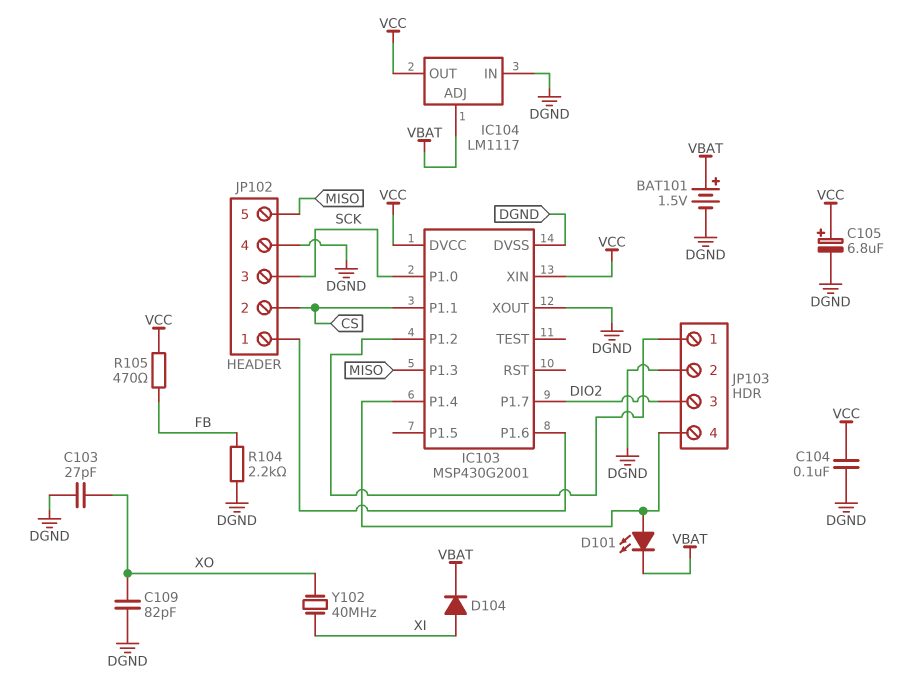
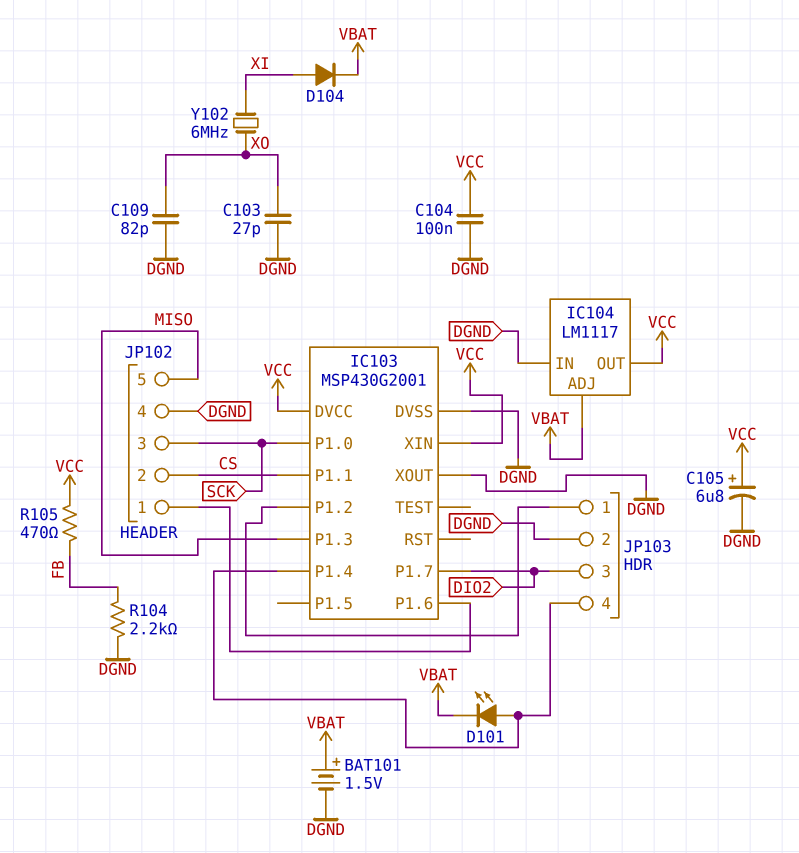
Y102: 40MHz (XI, XO) -> 6MHz (XI, XO)

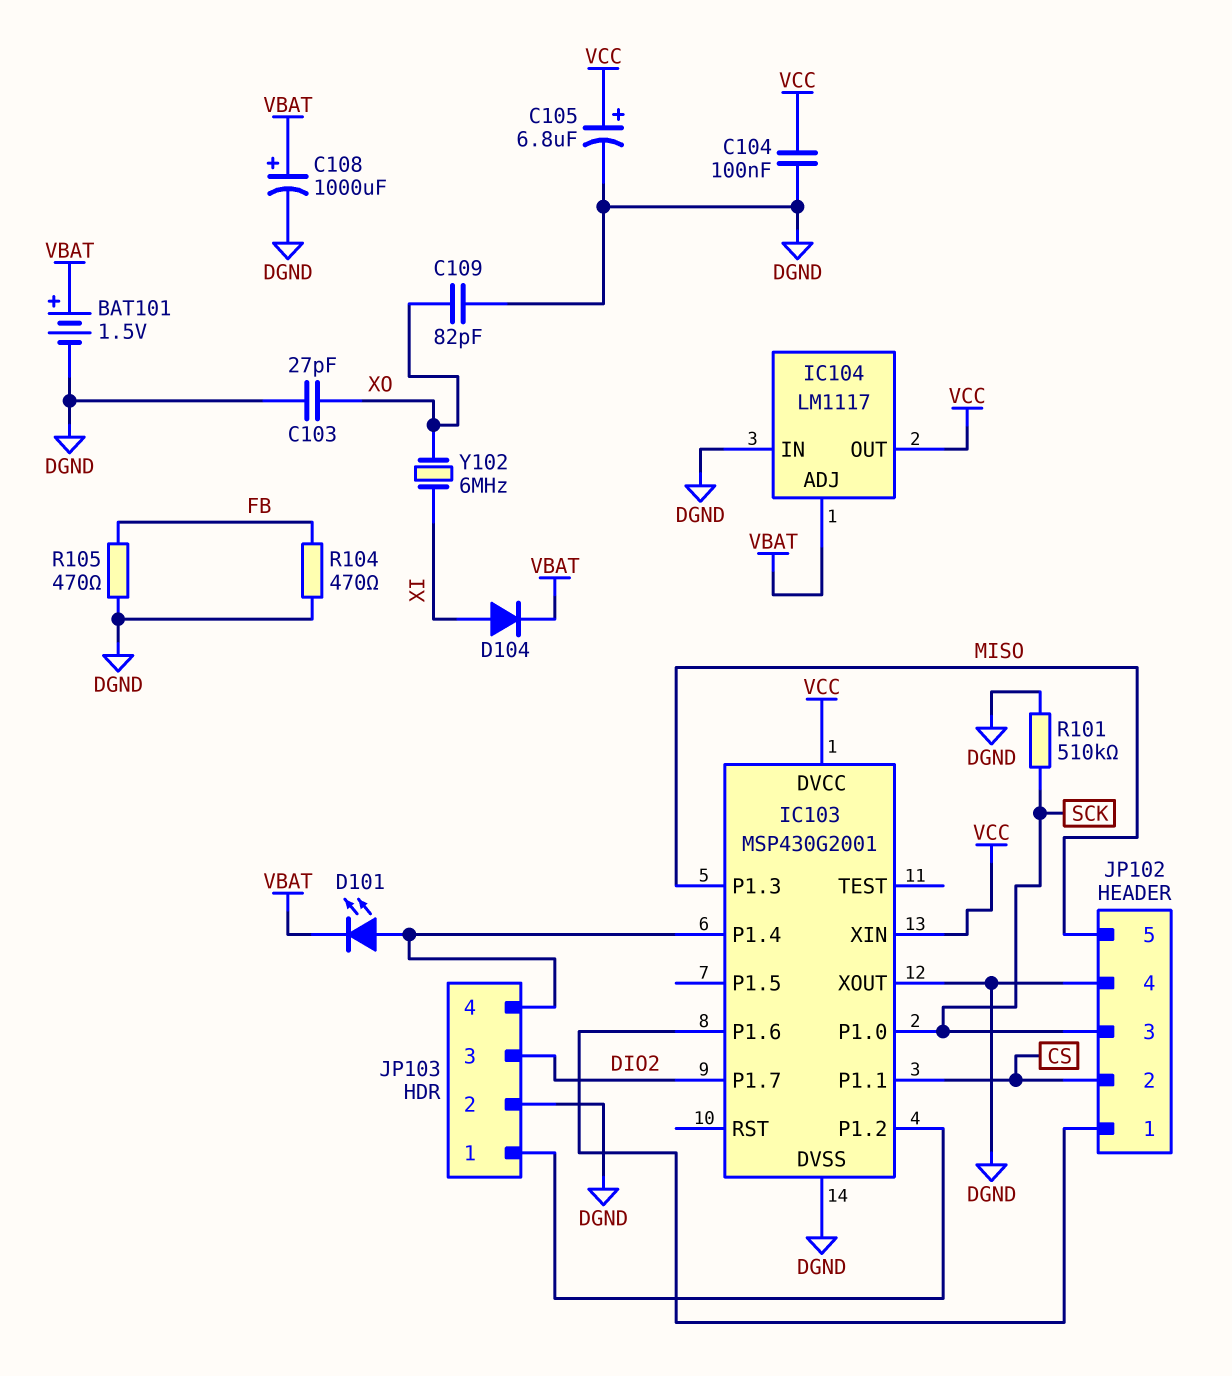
C108: none -> 1000uF (plus VBAT, minus DGND)
R101: none -> 510k (DGND, SCK)
R104: 2.2k (DGND, FB) -> 470 (DGND, FB)
R105: 470 (FB, VCC) -> 470 (DGND, FB)

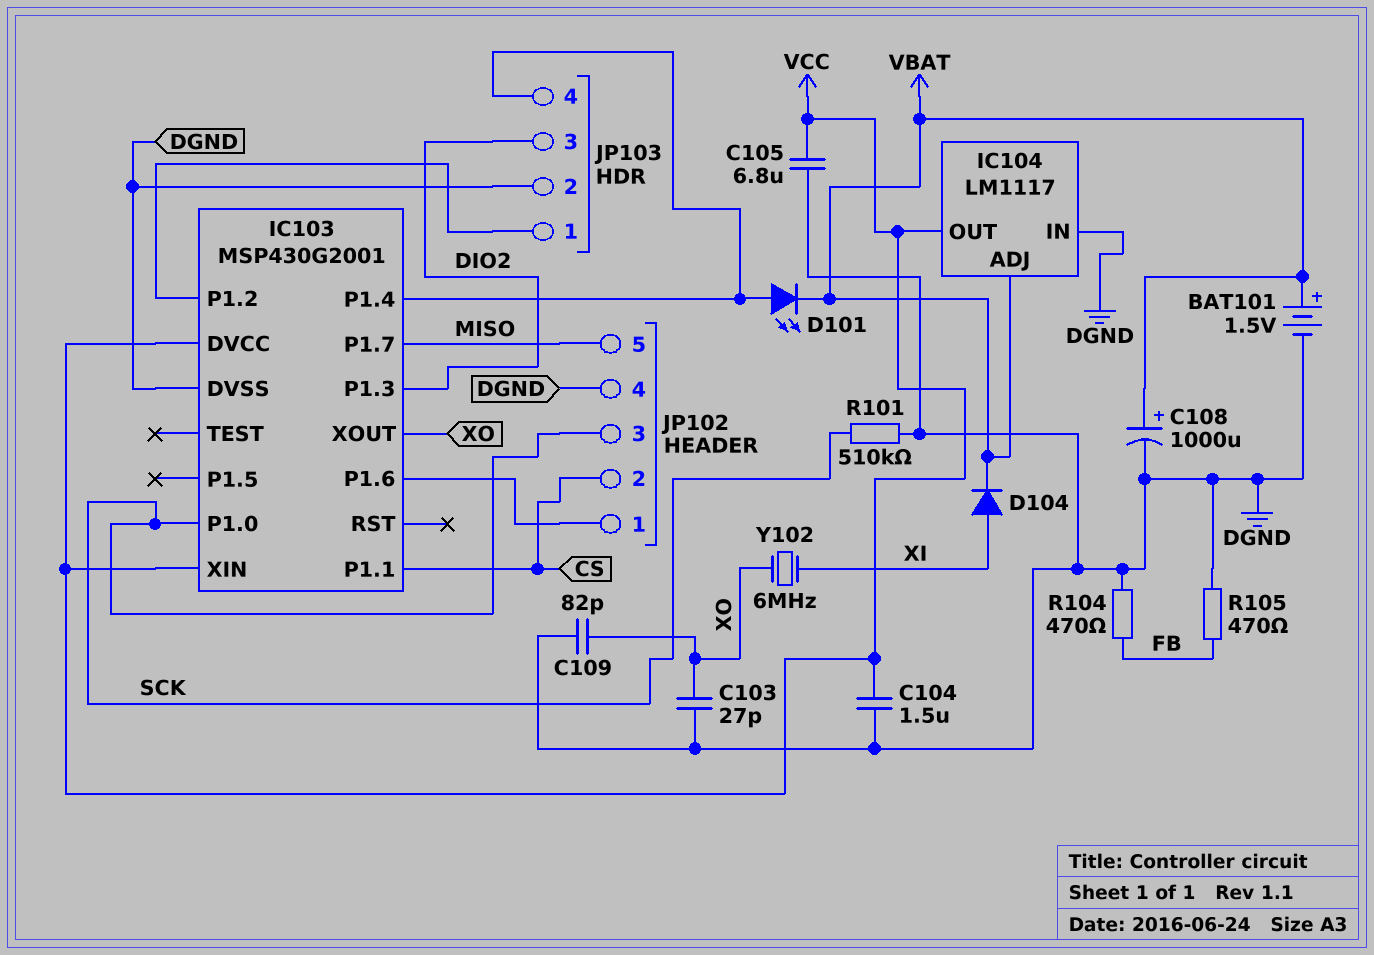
C104: 100nF (DGND, VCC) -> 1.5uF (DGND, VCC)
C105: 6.8uF (plus VCC, minus DGND) -> 6.8uF (DGND, VCC)
IC103 pin P1.3: MISO -> DIO2
IC103 pin P1.7: DIO2 -> MISO
IC103 pin XOUT: DGND -> XO

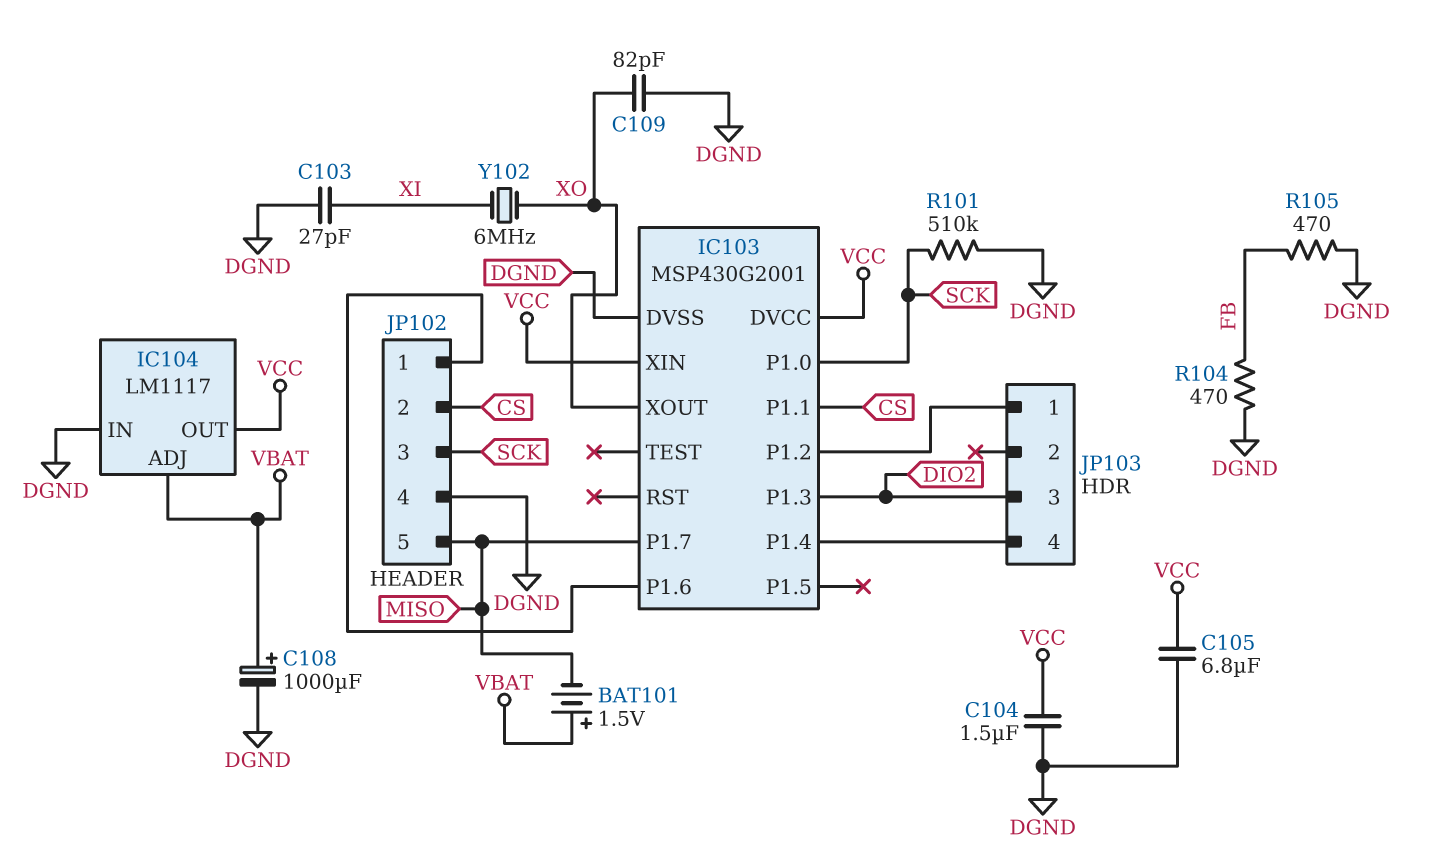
BAT101: 1.5V (plus VBAT, minus DGND) -> 1.5V (plus VBAT, minus MISO)
C103: 27pF (DGND, XO) -> 27pF (DGND, XI)
D101: LED (A IC103/P1.4, K VBAT) -> none
D104: diode (A XI, K VBAT) -> none
JP103 pin 2: DGND -> none

